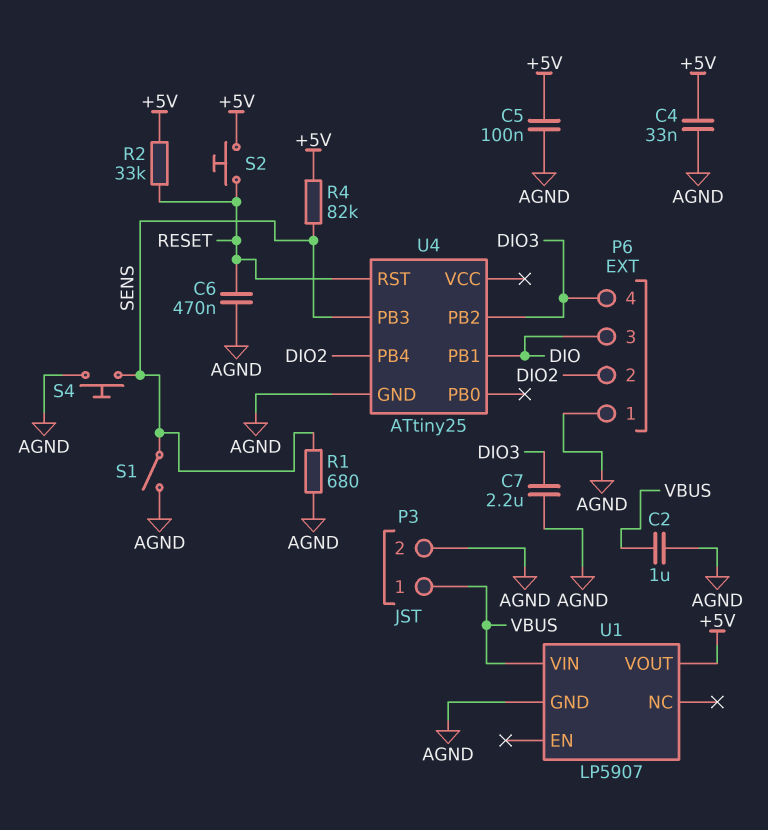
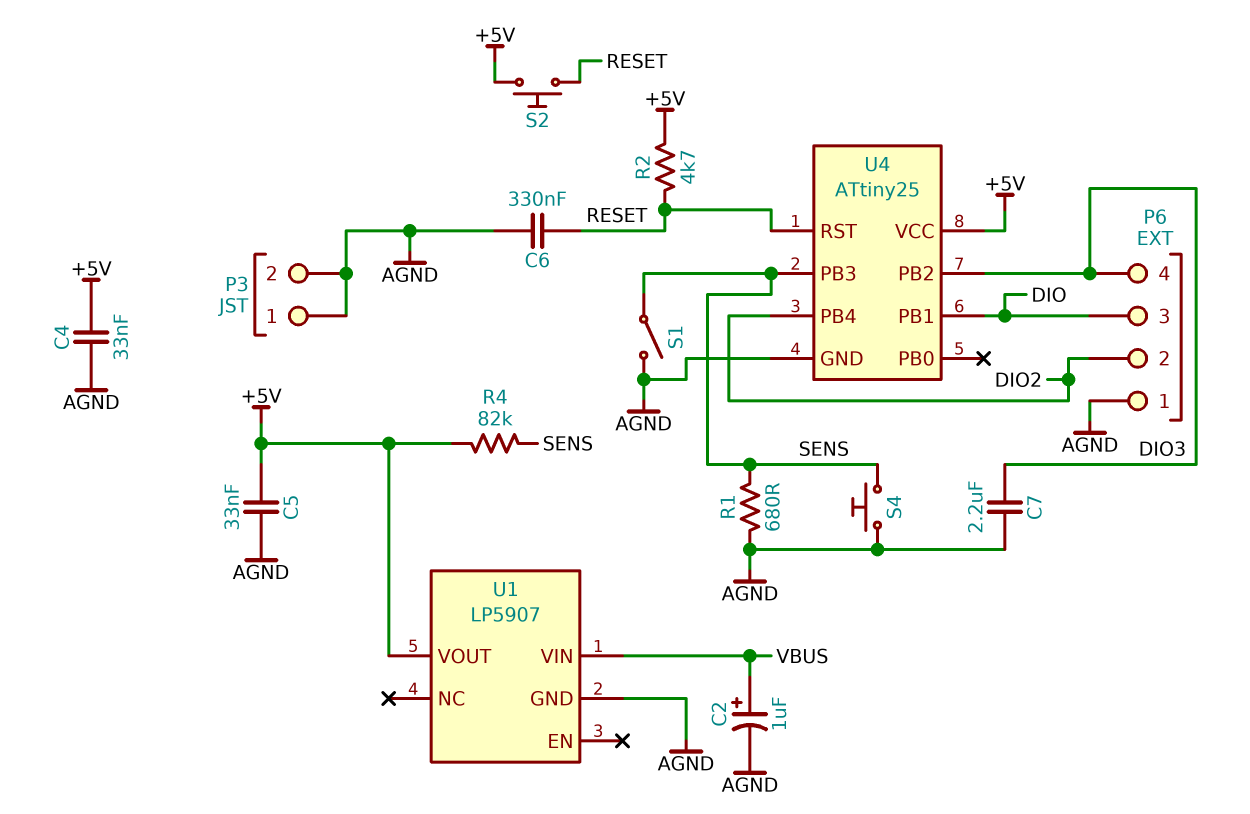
C2: 1uF (AGND, VBUS) -> 1uF (plus VBUS, minus AGND)
C5: 100nF (+5V, AGND) -> 33nF (+5V, AGND)
C6: 470nF (AGND, RESET) -> 330nF (AGND, RESET)
P3 pin 1: VBUS -> AGND
R2: 33k (+5V, RESET) -> 4.7k (+5V, RESET)
U4 pin VCC: none -> +5V

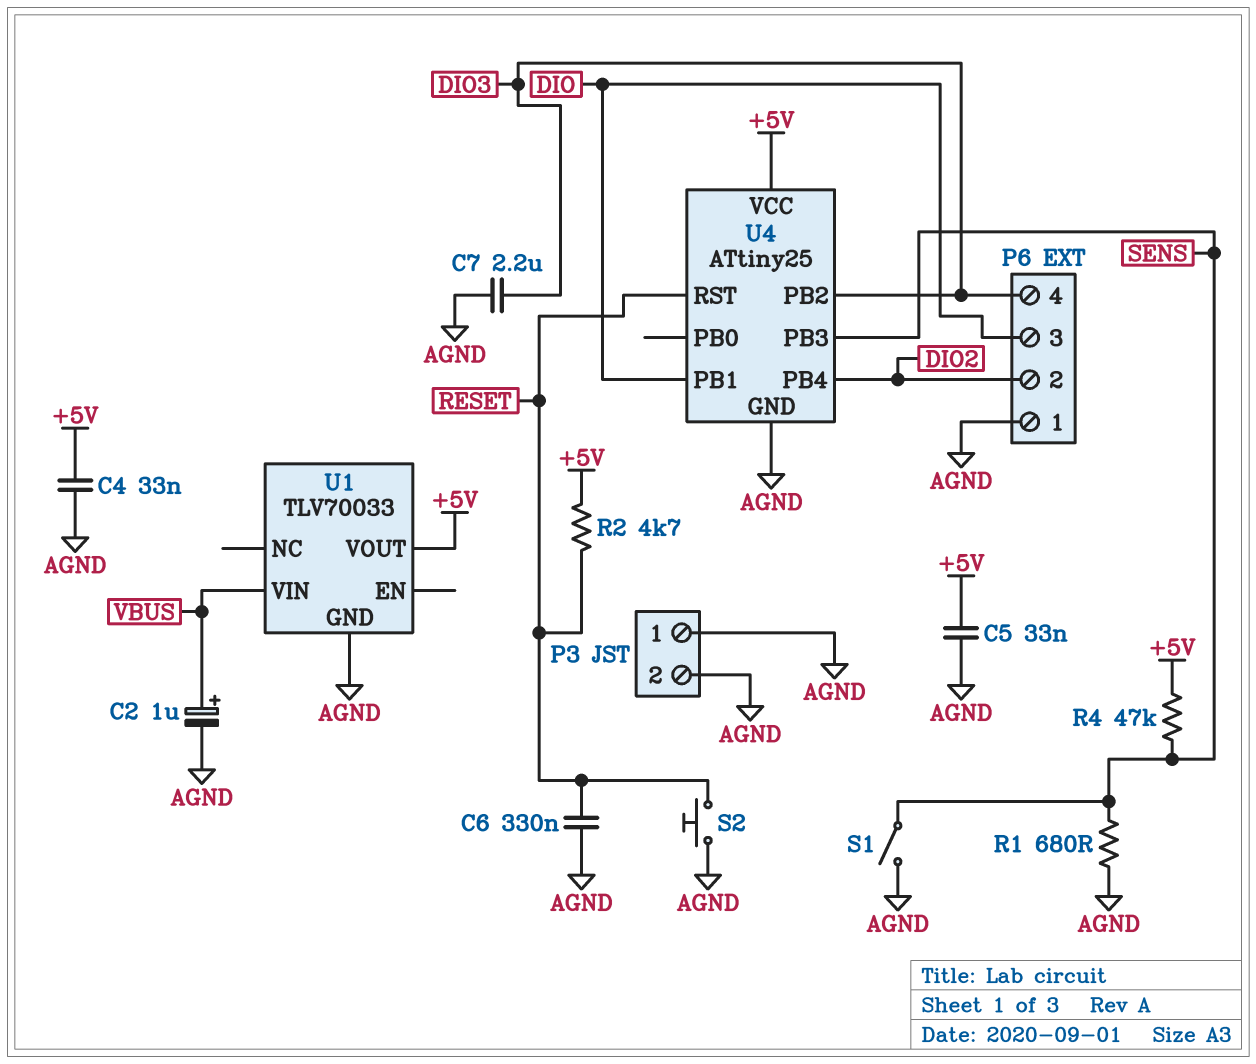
R4: 82k (+5V, SENS) -> 47k (+5V, SENS)
S2: button (+5V, RESET) -> button (AGND, RESET)
S4: button (AGND, SENS) -> none
U1: LP5907 -> TLV70033

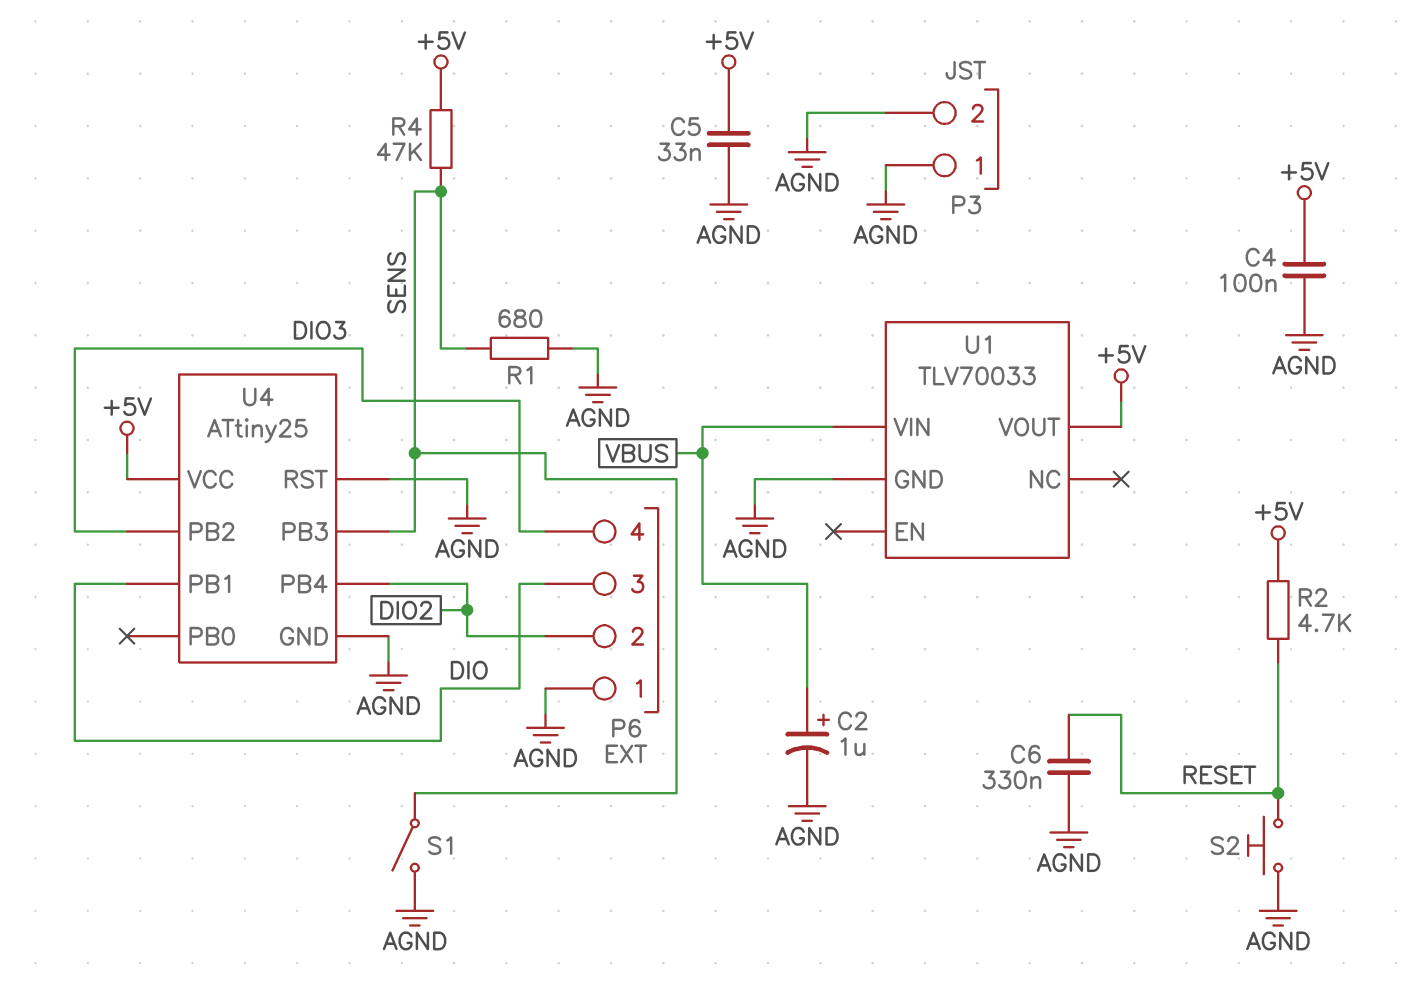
C4: 33nF (+5V, AGND) -> 100nF (+5V, AGND)
C7: 2.2uF (AGND, DIO3) -> none
U4 pin RST: RESET -> AGND

